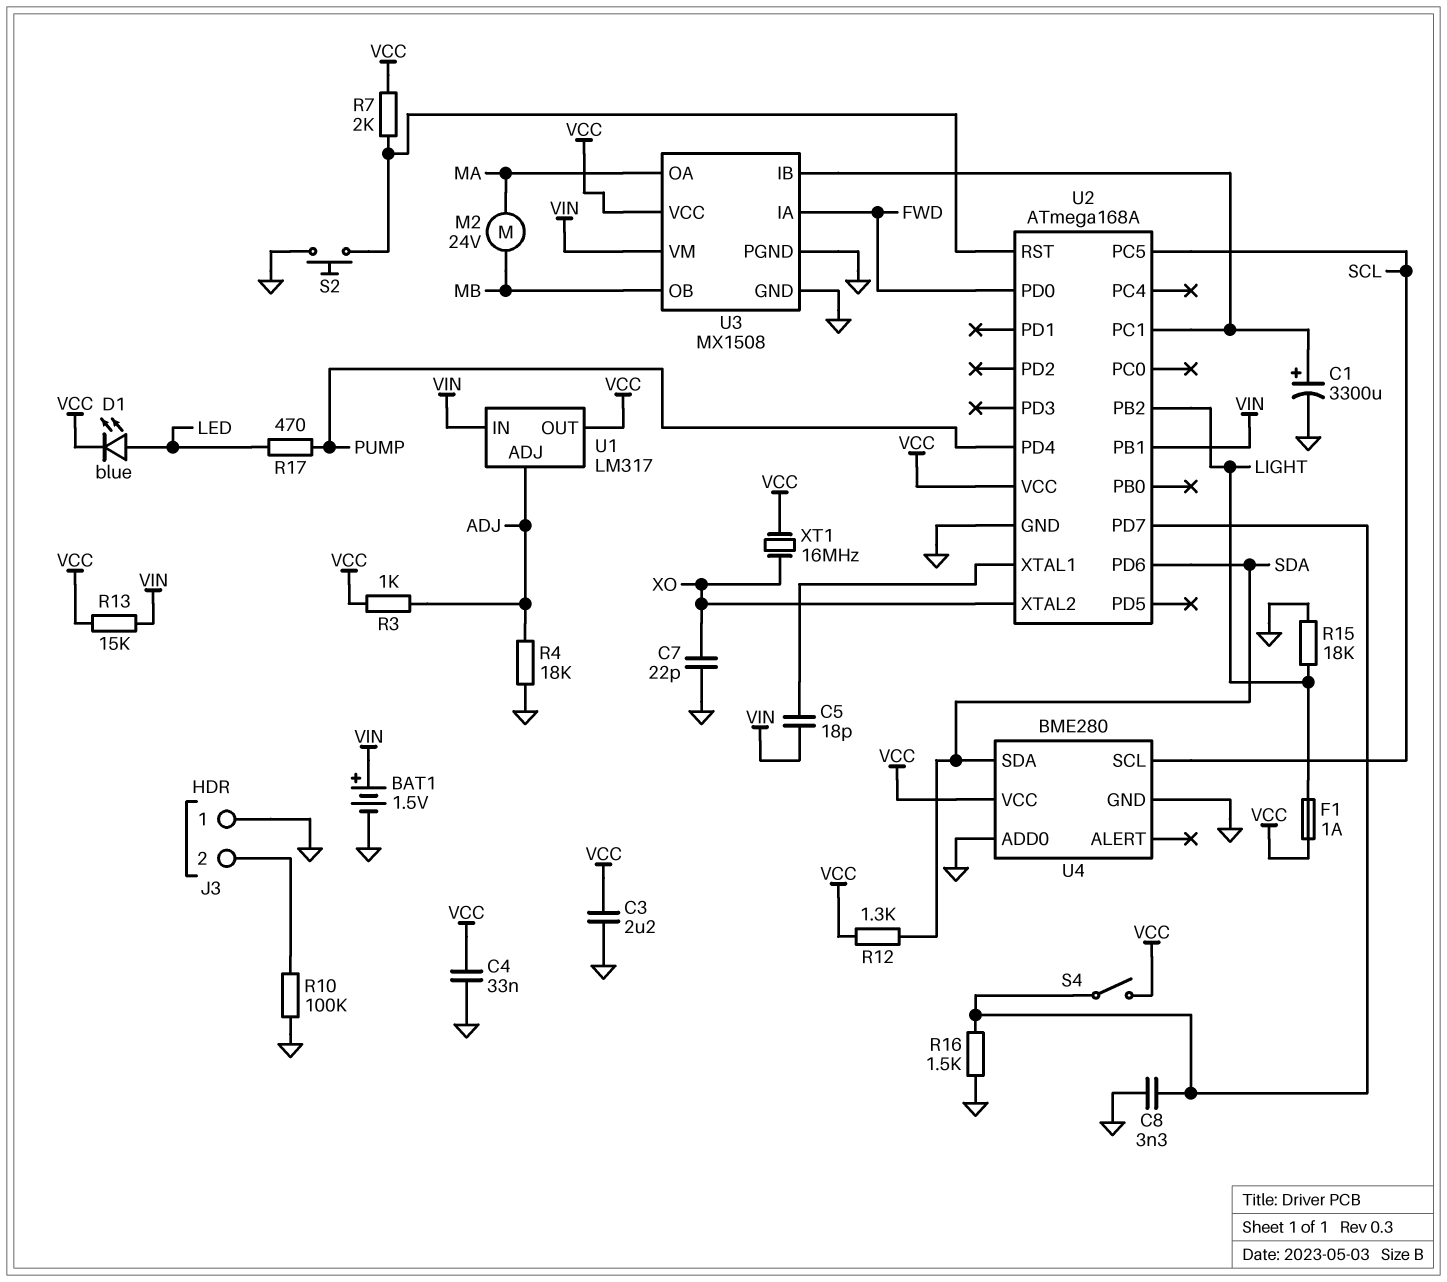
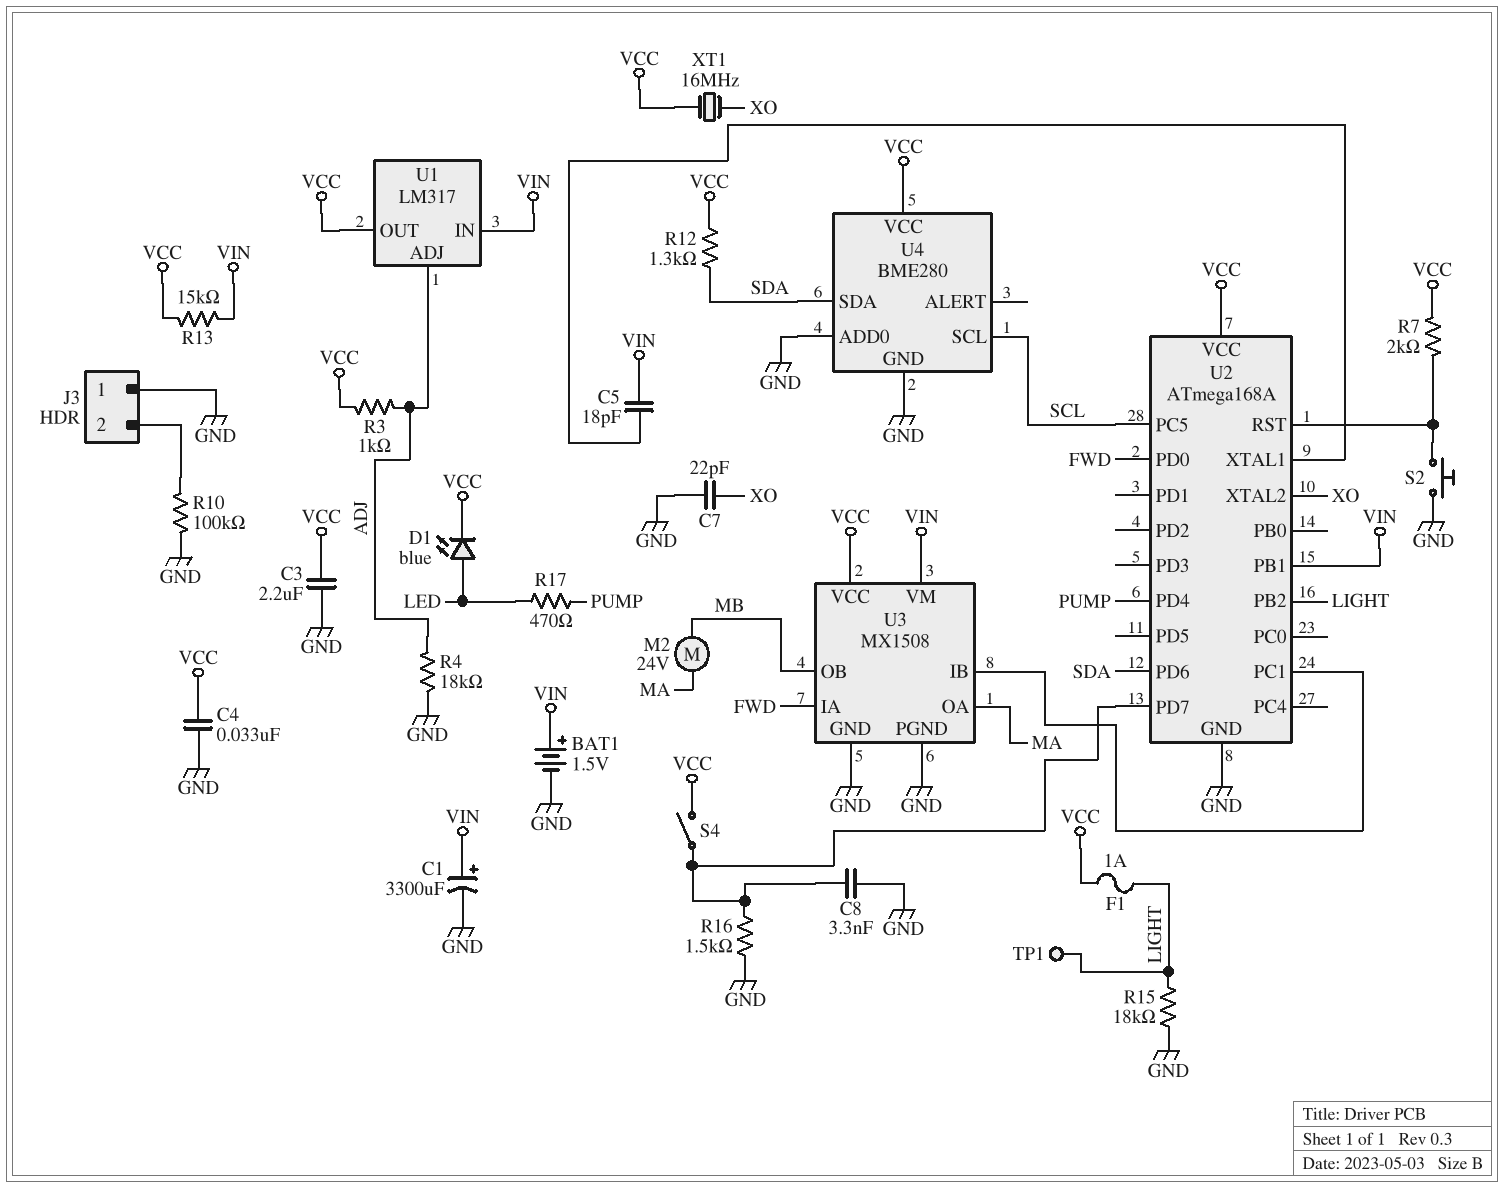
C1: 3300uF (plus U2/PC1, minus GND) -> 3300uF (plus VIN, minus GND)
TP1: none -> test point (LIGHT)

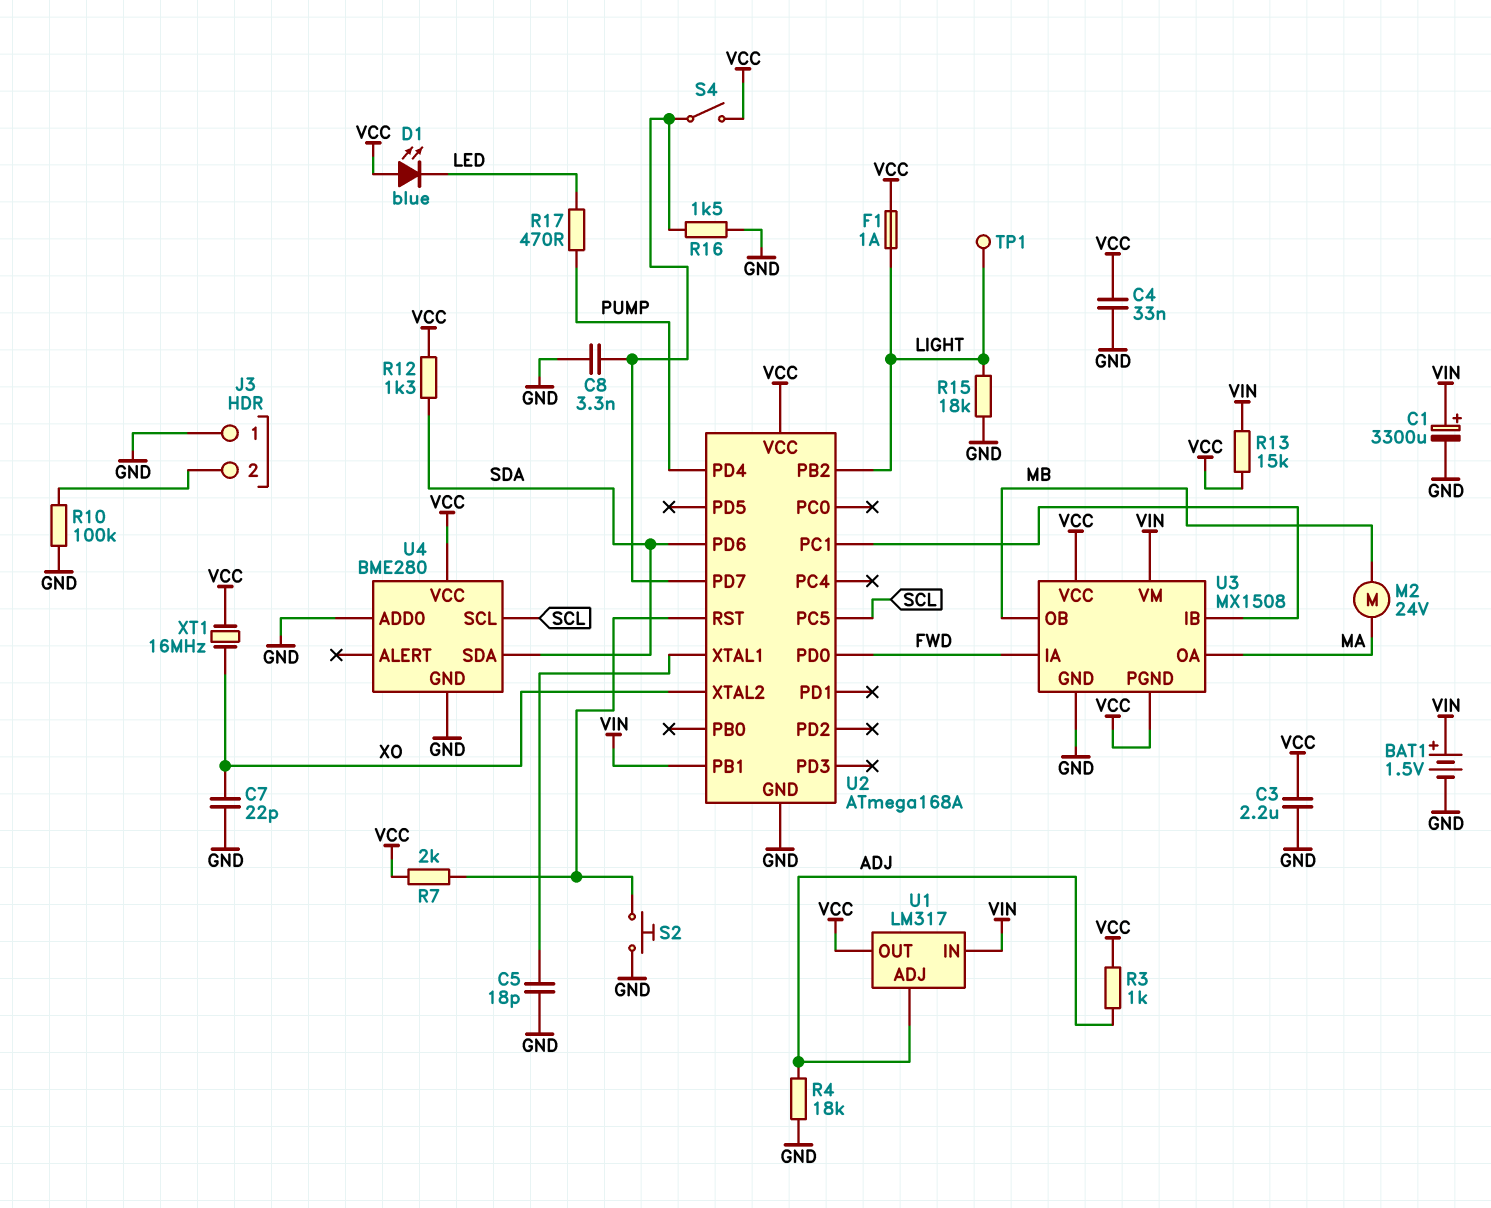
C5: 18pF (U2/XTAL1, VIN) -> 18pF (GND, U2/XTAL1)
D1: LED blue (A LED, K VCC) -> LED blue (A VCC, K LED)
U3 pin PGND: GND -> VCC

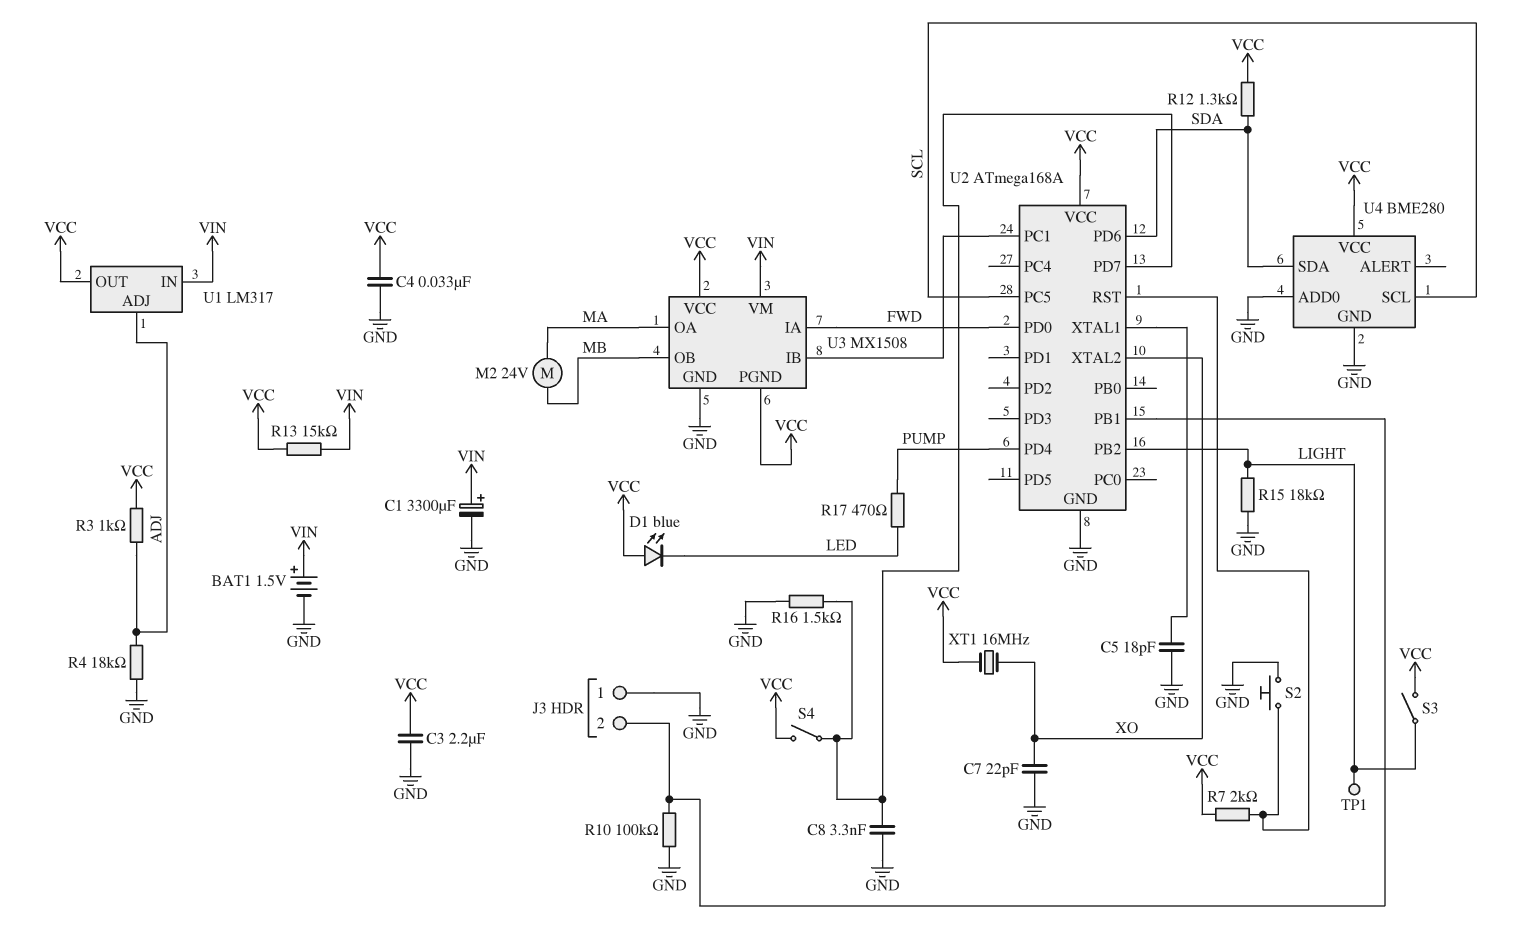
F1: 1A (LIGHT, VCC) -> none
S3: none -> switch (LIGHT, VCC)
U2 pin PB1: VIN -> J3/2

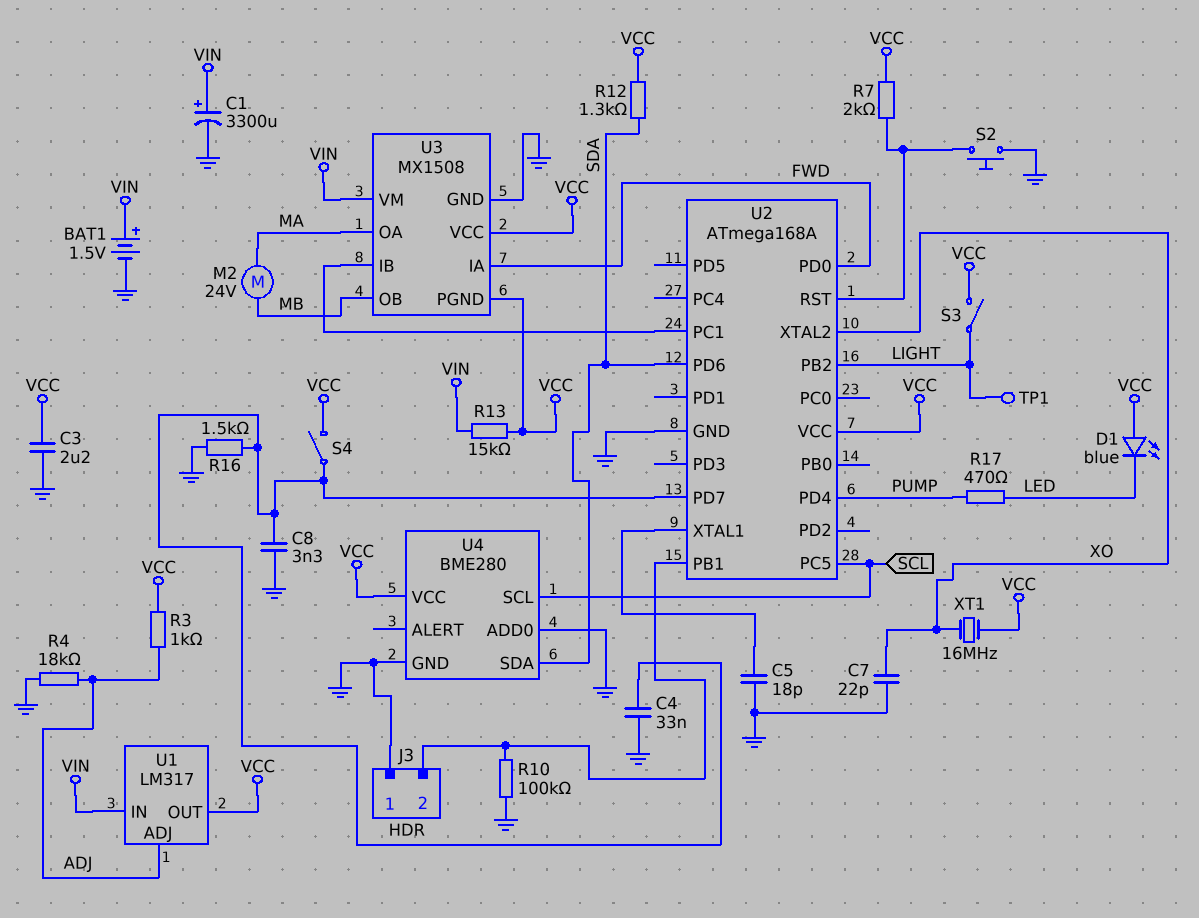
C4: 33nF (GND, VCC) -> 33nF (GND, U2/PD7)
R15: 18k (GND, LIGHT) -> none

